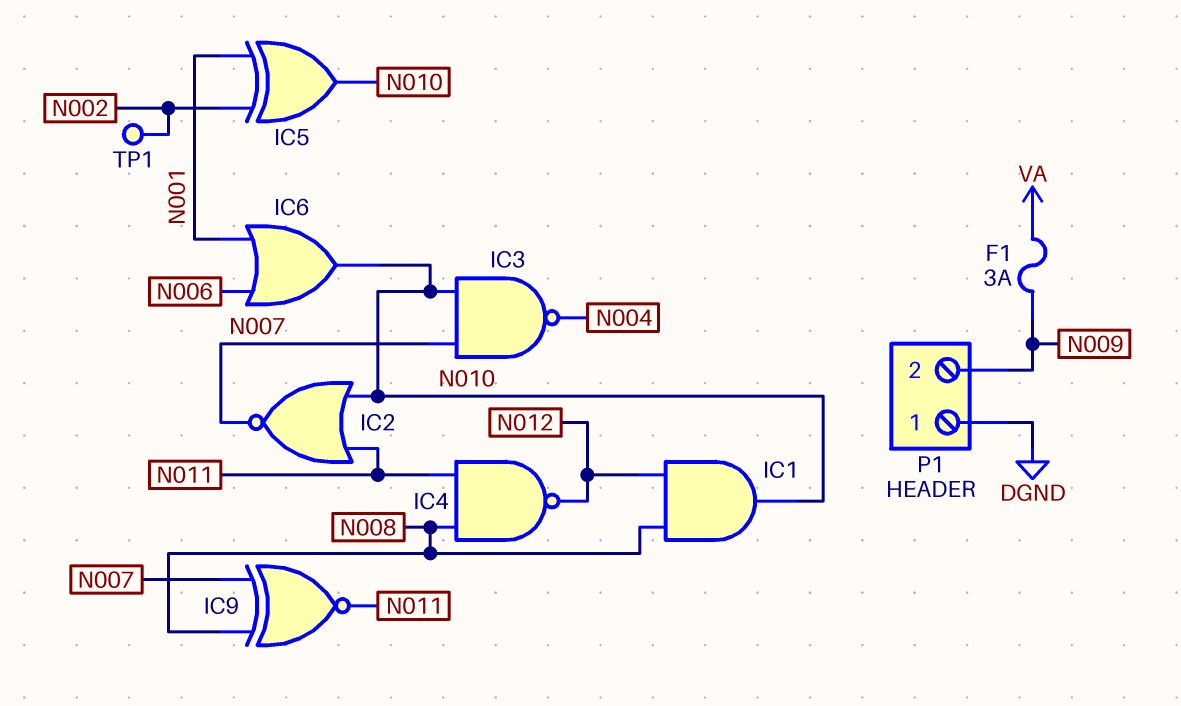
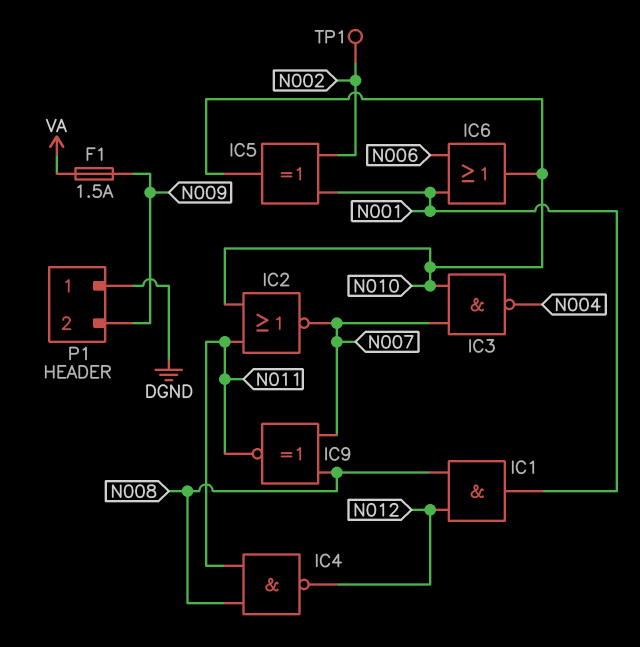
F1: 3A (N009, VA) -> 1.5A (N009, VA)
IC1: AND (in N008, in N012, out N010) -> AND (in N008, in N012, out N001)

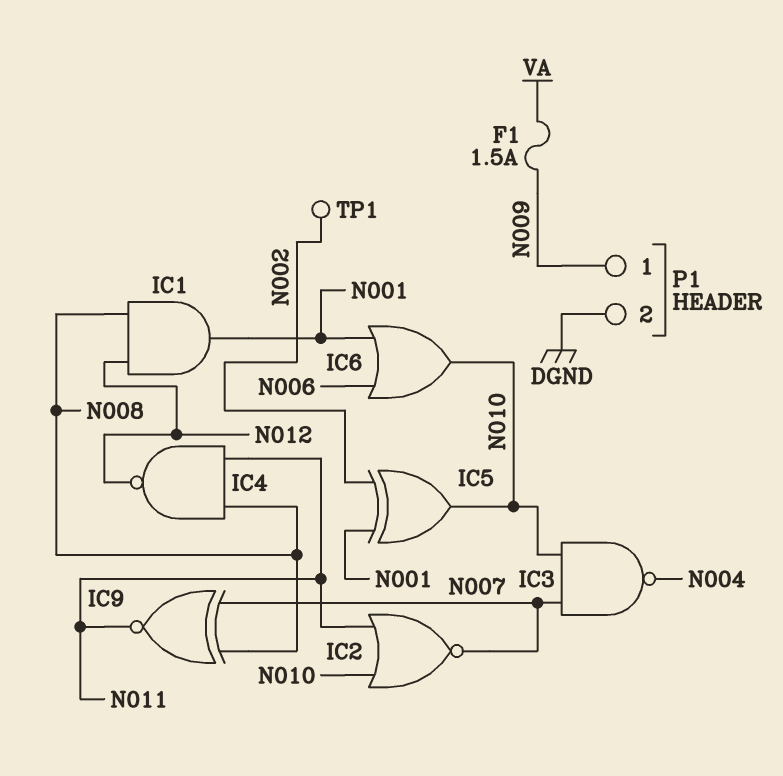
P1 pin 1: DGND -> N009
P1 pin 2: N009 -> DGND

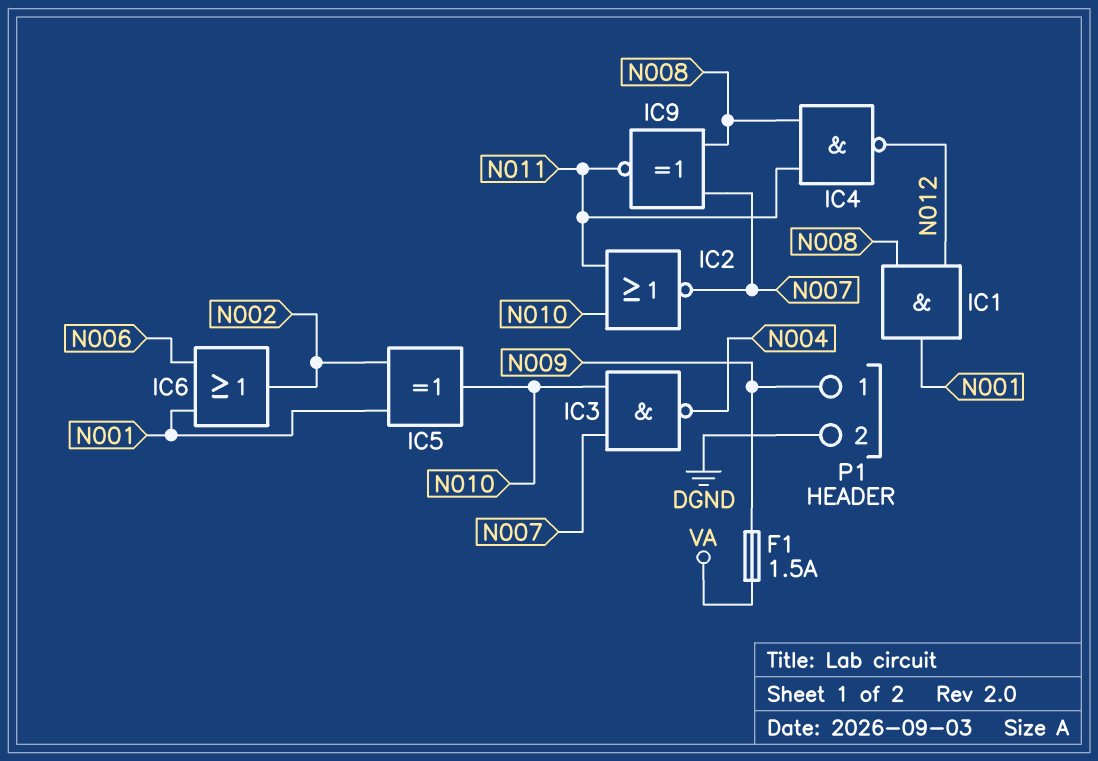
IC6: OR (in N001, in N006, out N010) -> OR (in N001, in N006, out N002)
TP1: test point (N002) -> none

